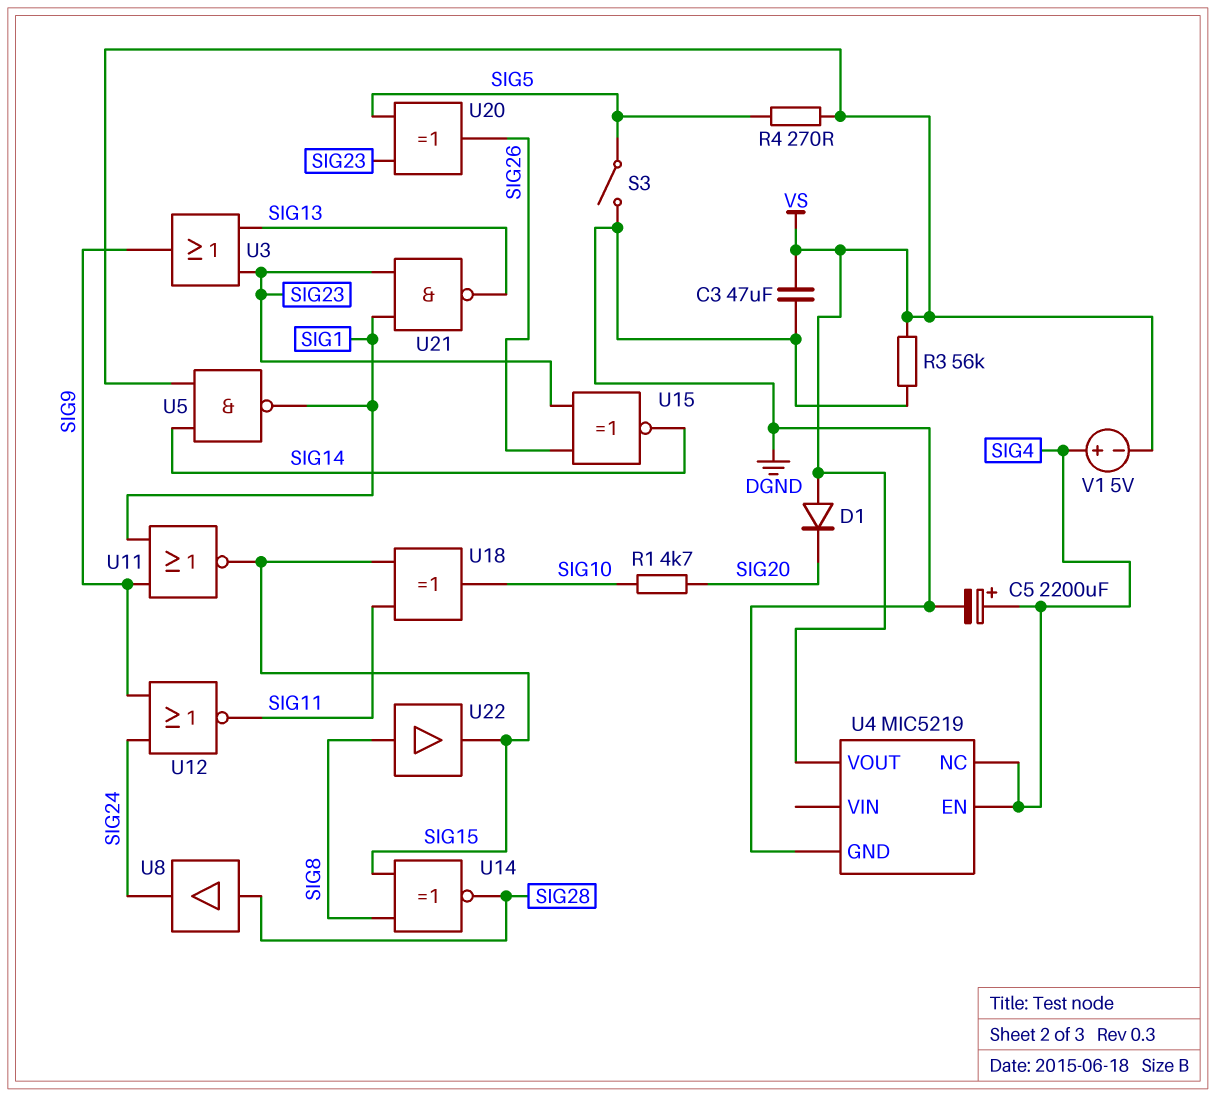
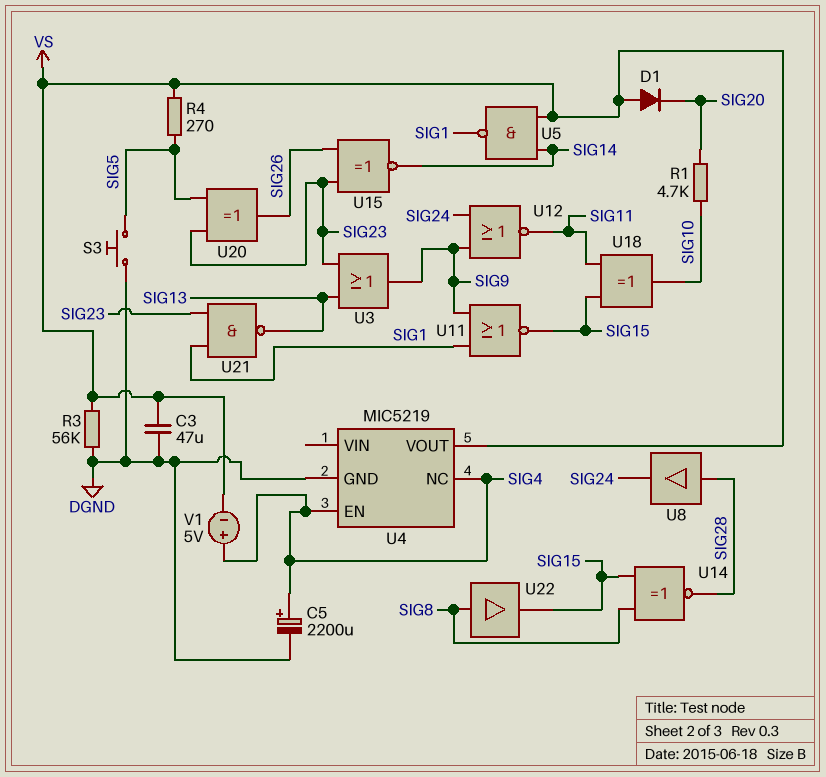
S3: switch (DGND, SIG5) -> button (DGND, SIG5)

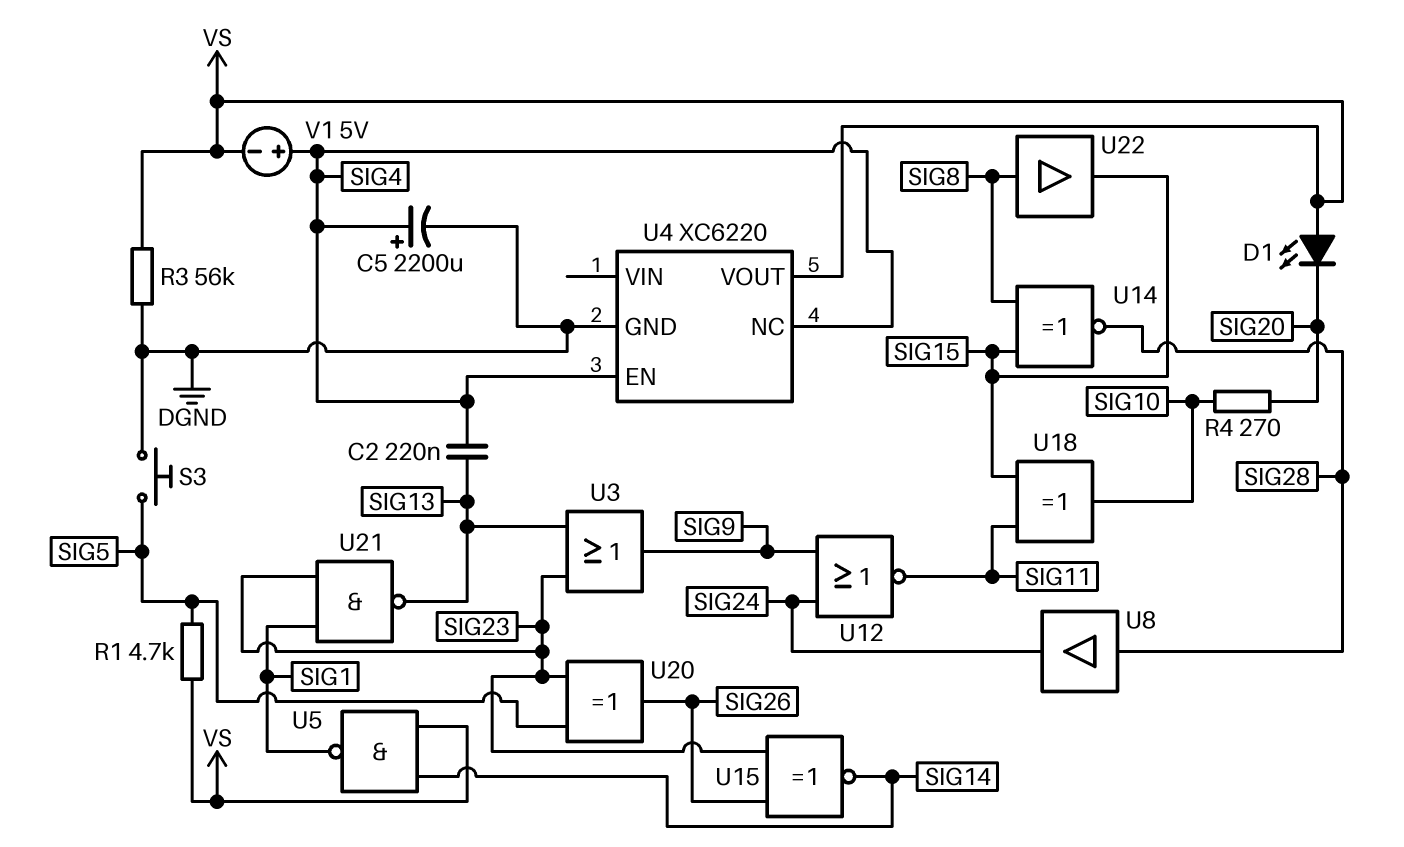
C2: none -> 220nF (SIG4, SIG13)
C3: 47uF (DGND, VS) -> none
D1: diode (A VS, K SIG20) -> LED (A VS, K SIG20)
R1: 4.7k (SIG10, SIG20) -> 4.7k (SIG5, VS)
R4: 270 (SIG5, VS) -> 270 (SIG10, SIG20)
U4: MIC5219 -> XC6220
U11: NOR (in SIG1, in SIG9, out SIG15) -> none

